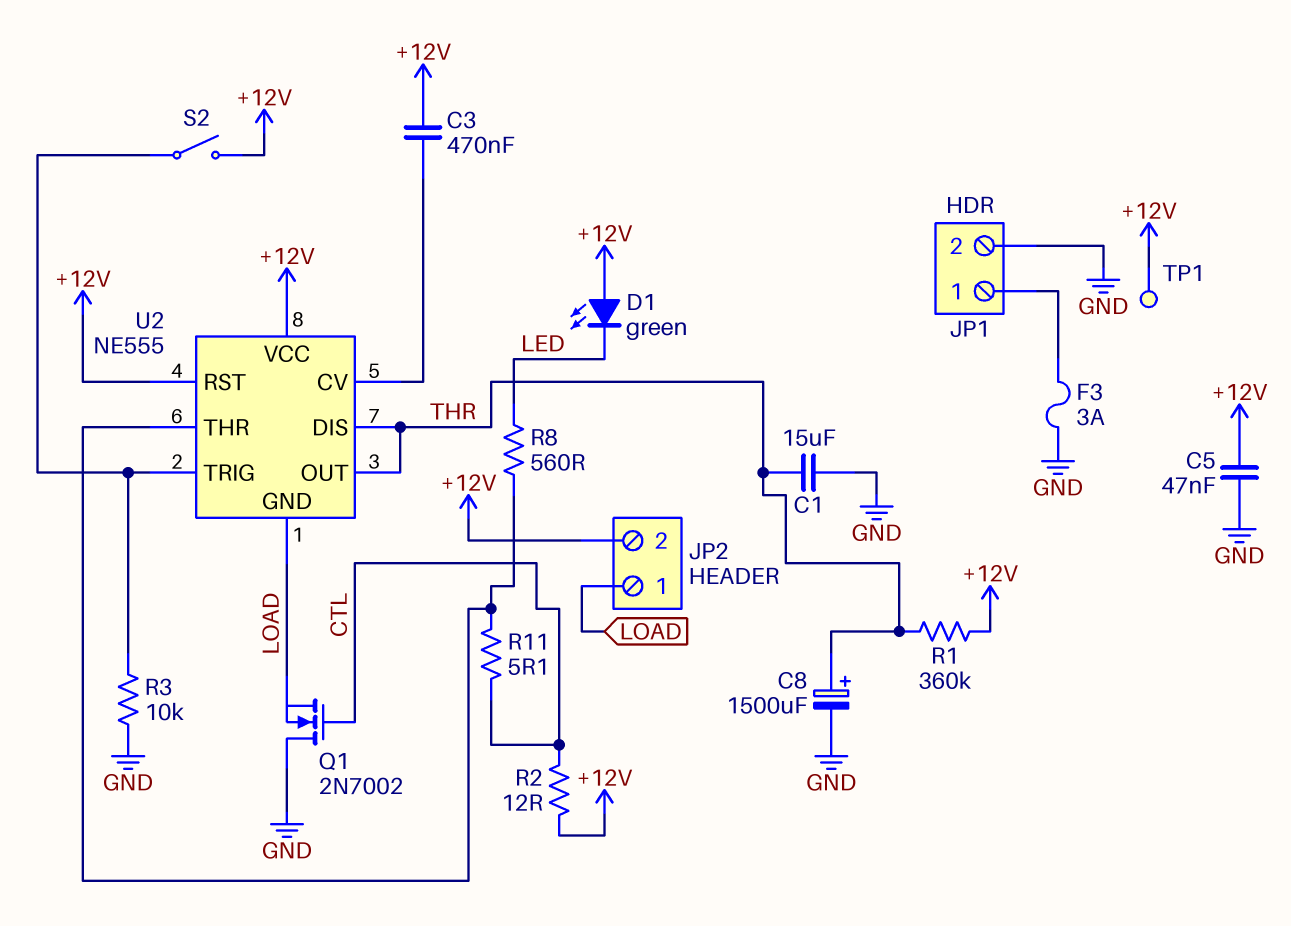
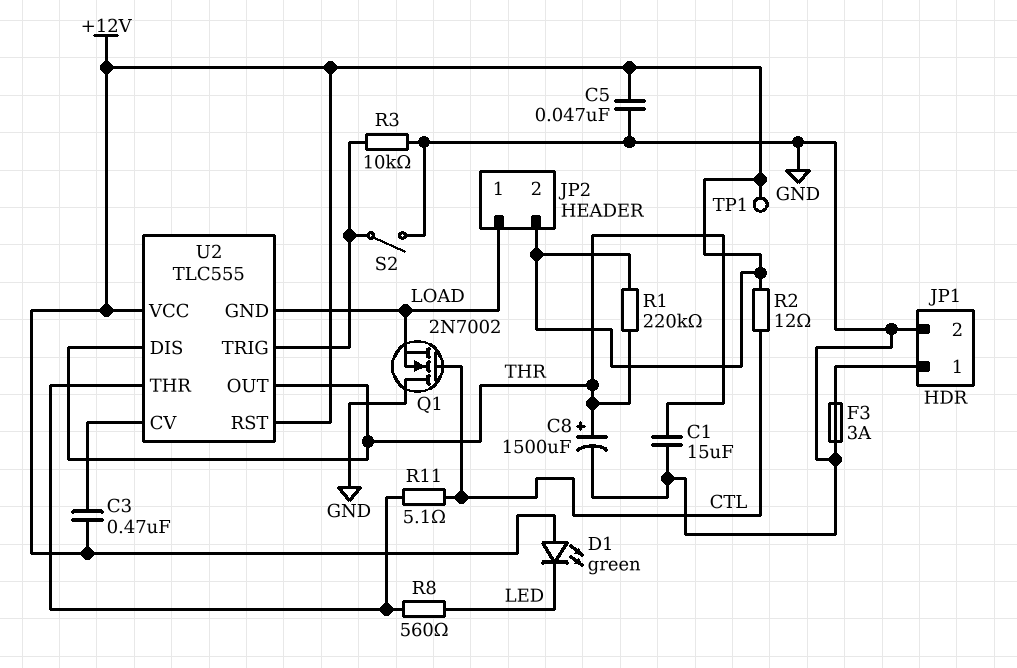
R1: 360k (+12V, THR) -> 220k (+12V, THR)
S2: switch (+12V, U2/TRIG) -> switch (GND, U2/TRIG)
U2: NE555 -> TLC555

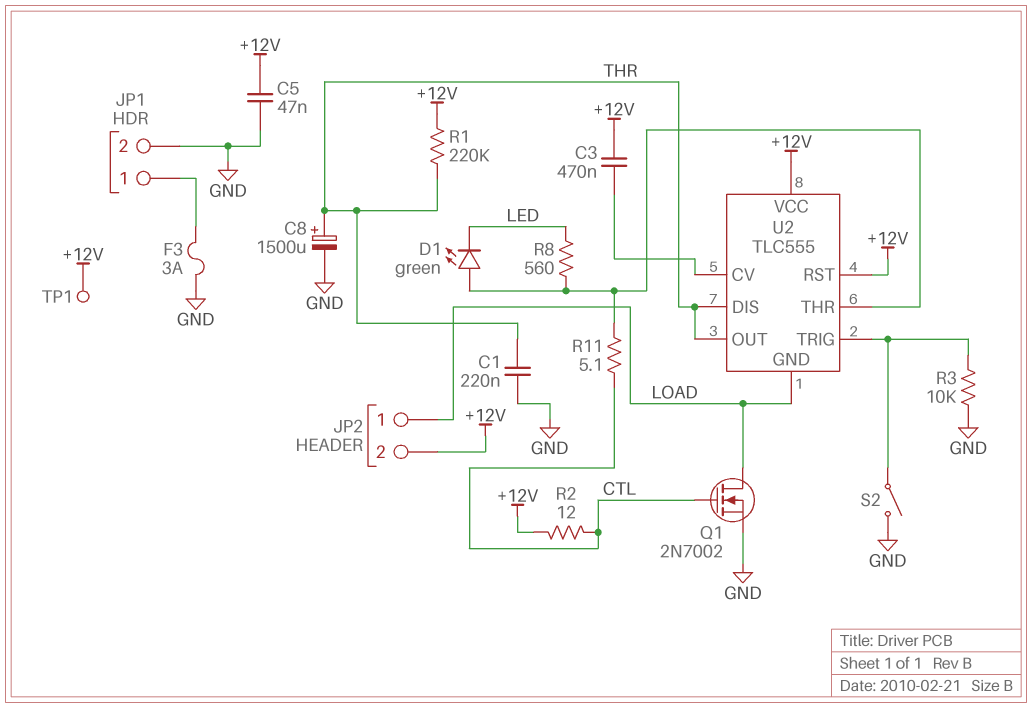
C1: 15uF (GND, THR) -> 220nF (GND, THR)
D1: LED green (A +12V, K LED) -> LED green (A U2/THR, K LED)
Q1: NMOS 2N7002 (G CTL, D GND, S LOAD) -> NMOS 2N7002 (G CTL, D LOAD, S GND)

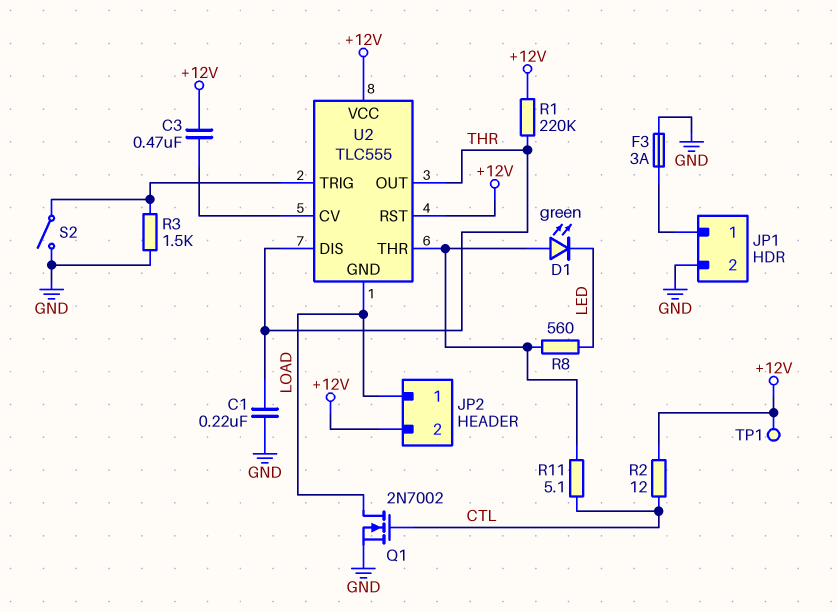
C5: 47nF (+12V, GND) -> none
C8: 1500uF (plus THR, minus GND) -> none
R3: 10k (GND, U2/TRIG) -> 1.5k (GND, U2/TRIG)

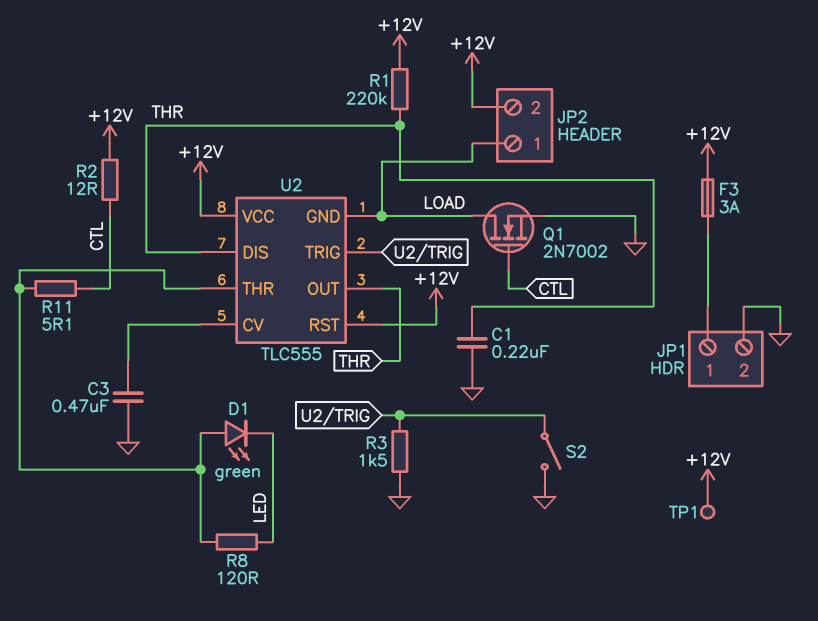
C3: 470nF (+12V, U2/CV) -> 470nF (GND, U2/CV)
F3: 3A (GND, JP1/1) -> 3A (+12V, JP1/1)
R8: 560 (LED, U2/THR) -> 120 (LED, U2/THR)

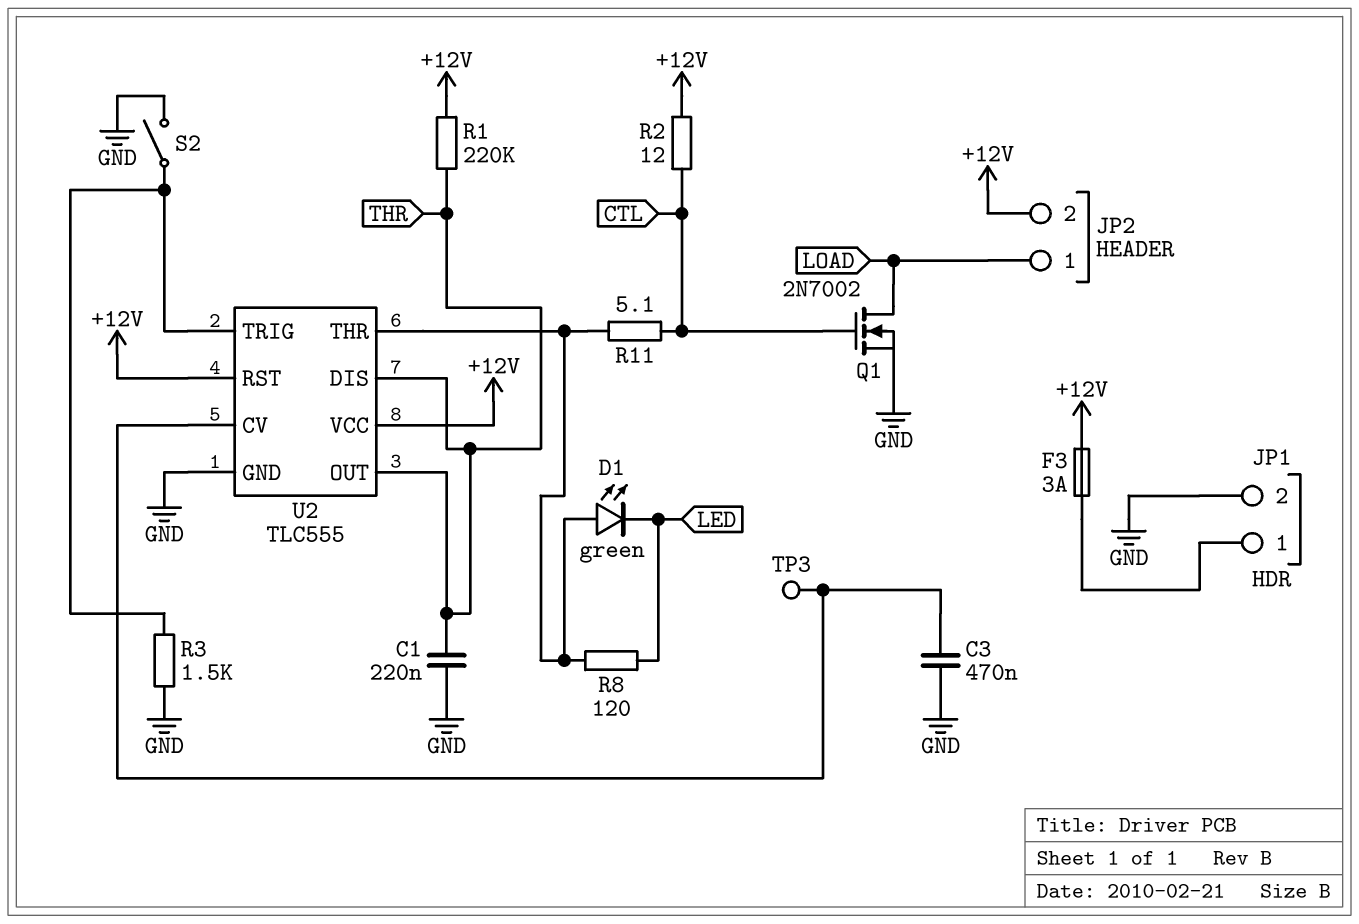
TP1: test point (+12V) -> none
TP3: none -> test point (U2/CV)
U2 pin GND: LOAD -> GND

